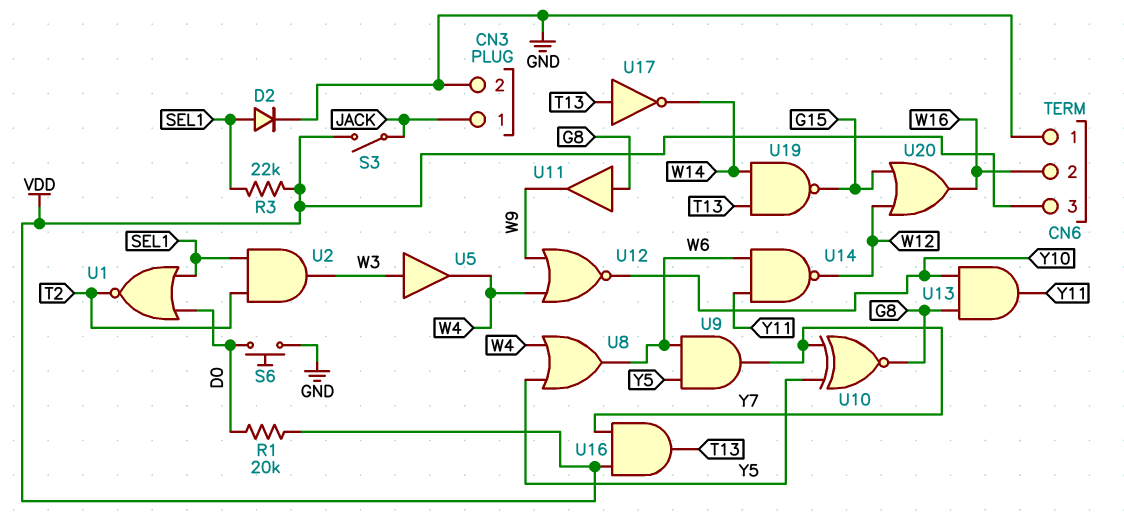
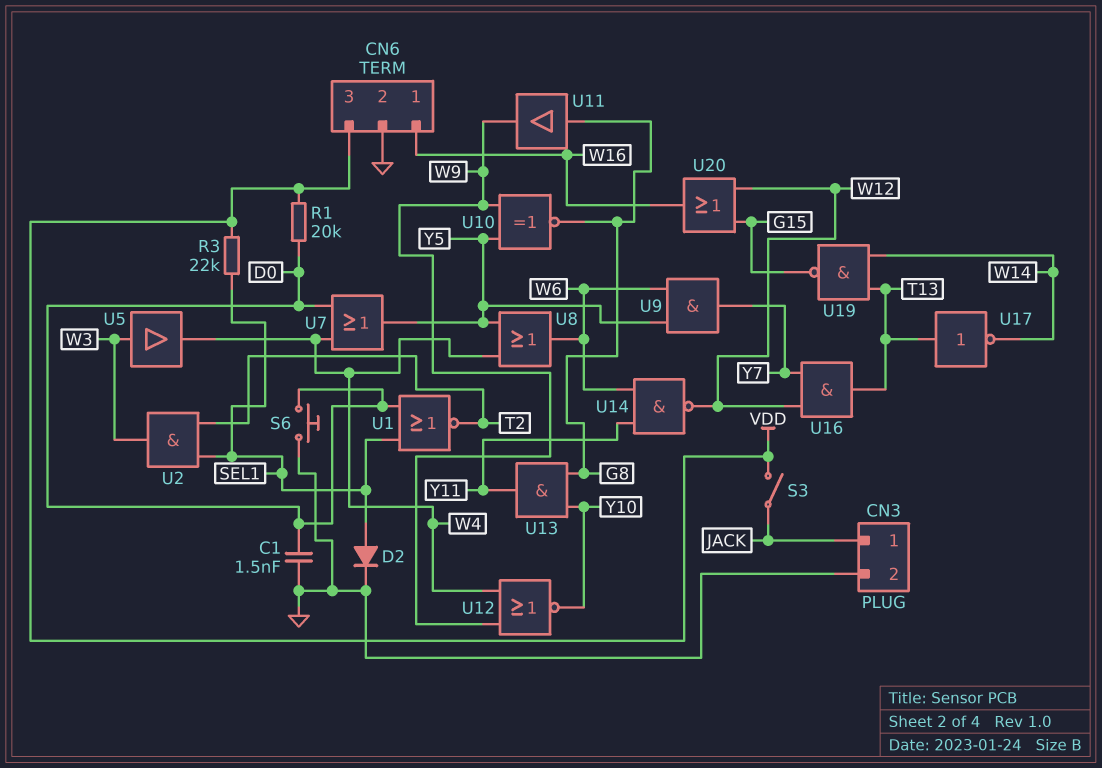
C1: none -> 1.5nF (D0, GND)
CN6 pin 1: GND -> W16
CN6 pin 2: W16 -> GND
U7: none -> OR (in D0, in W4, out Y5)
U10: XNOR (in Y5, in Y7, out G8) -> XNOR (in W9, in Y5, out G8)
U16: AND (in VDD, in Y7, out T13) -> AND (in W12, in Y7, out T13)

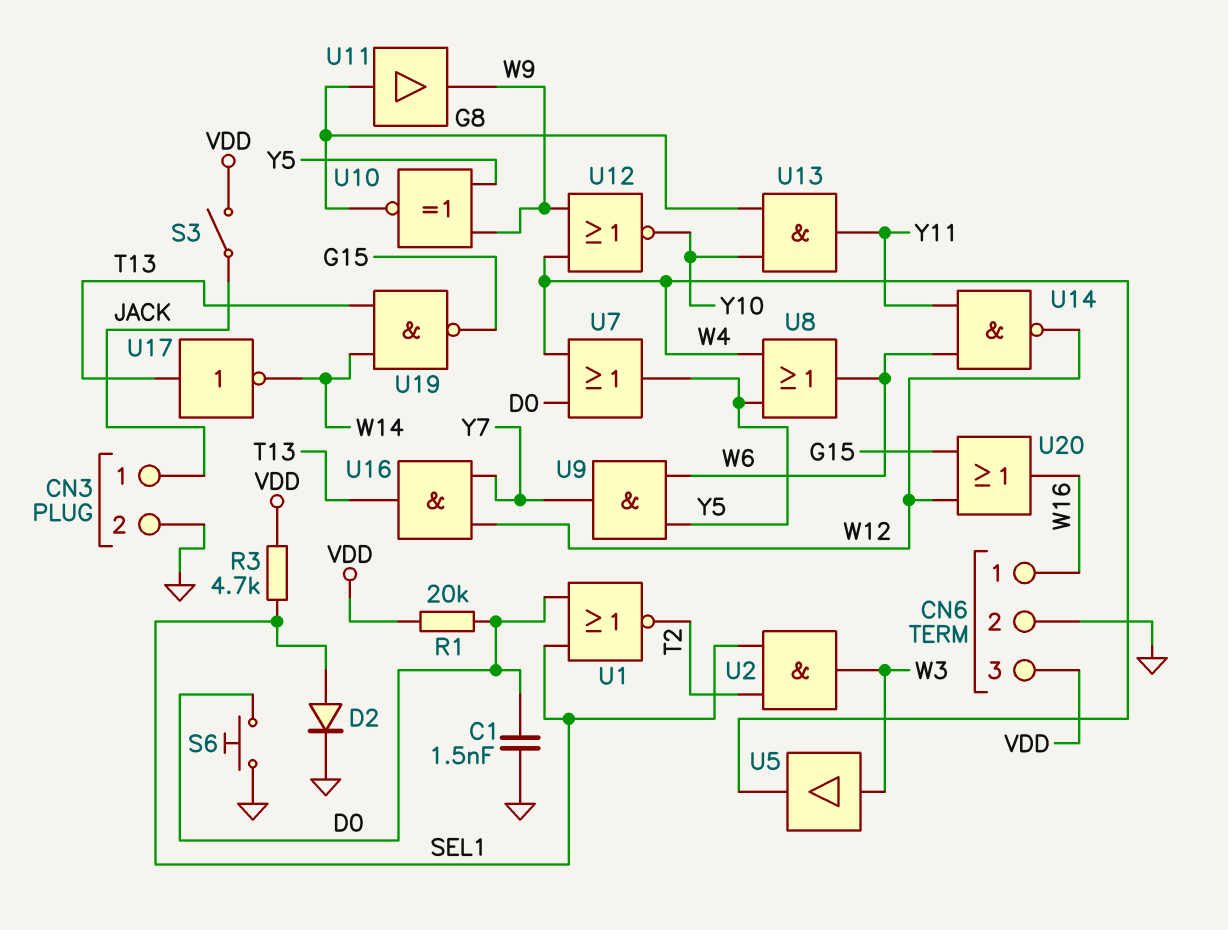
R3: 22k (SEL1, VDD) -> 4.7k (SEL1, VDD)

